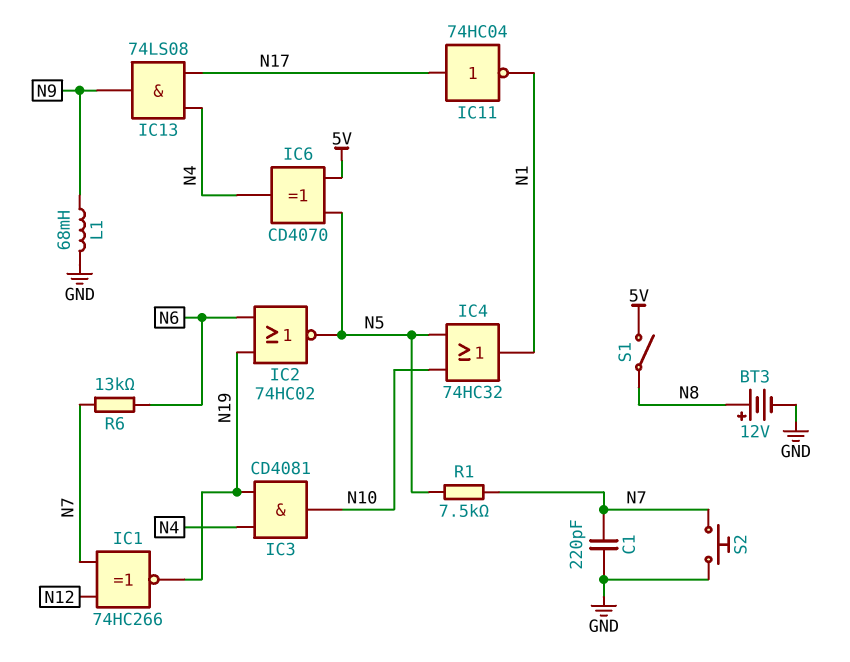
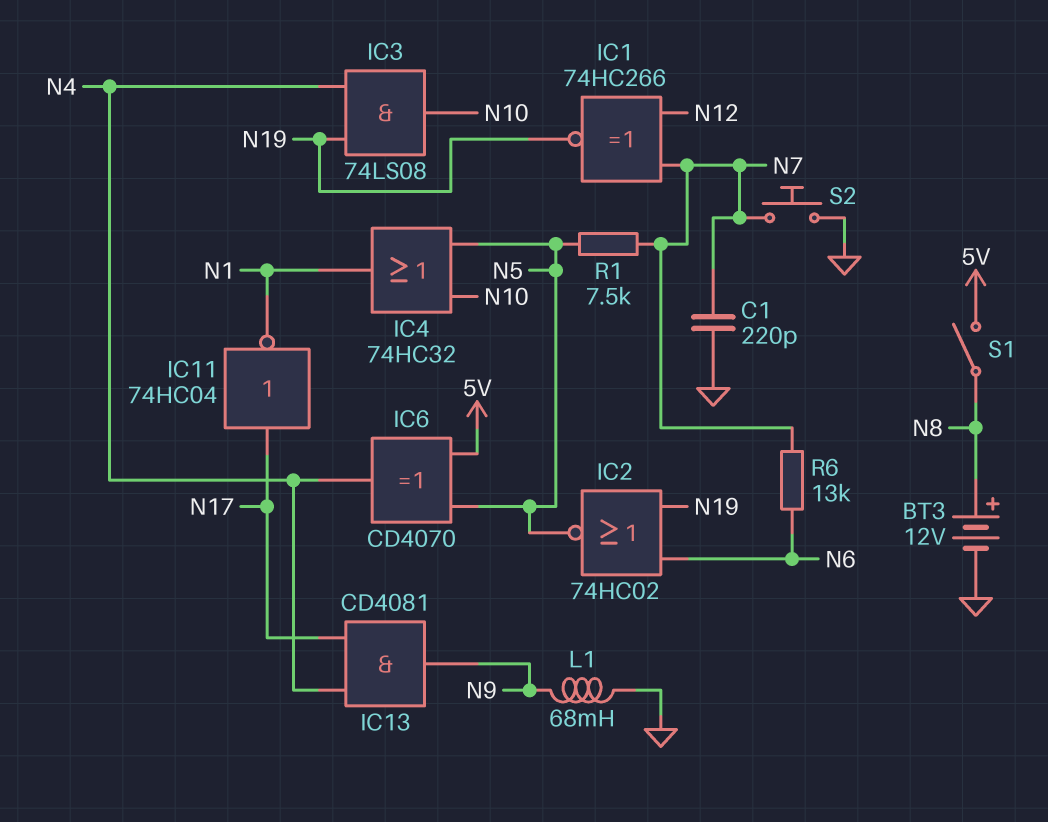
IC3: AND CD4081 (in N4, in N19, out N10) -> AND 74LS08 (in N4, in N19, out N10)
IC13: AND 74LS08 (in N4, in N17, out N9) -> AND CD4081 (in N4, in N17, out N9)

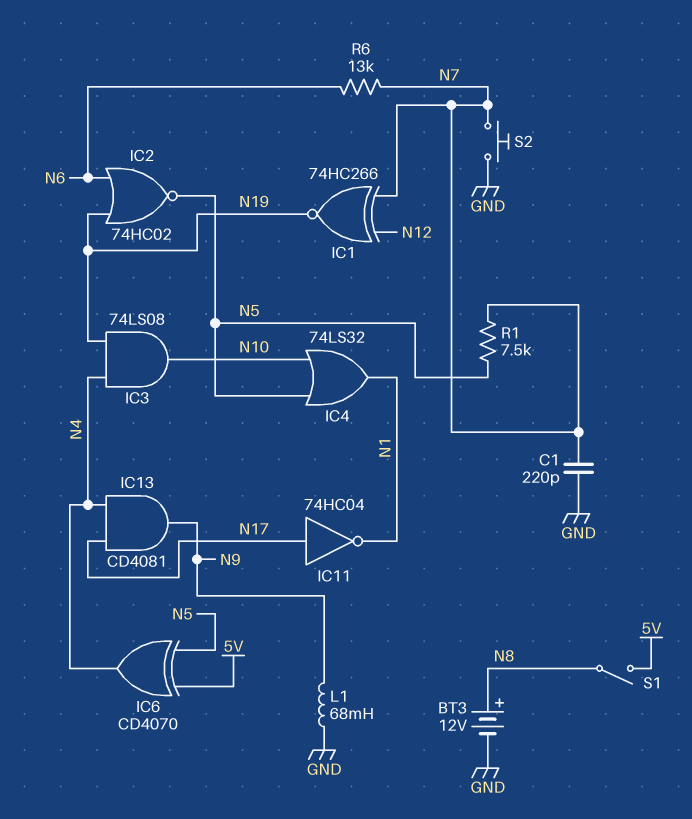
IC4: OR 74HC32 (in N5, in N10, out N1) -> OR 74LS32 (in N5, in N10, out N1)

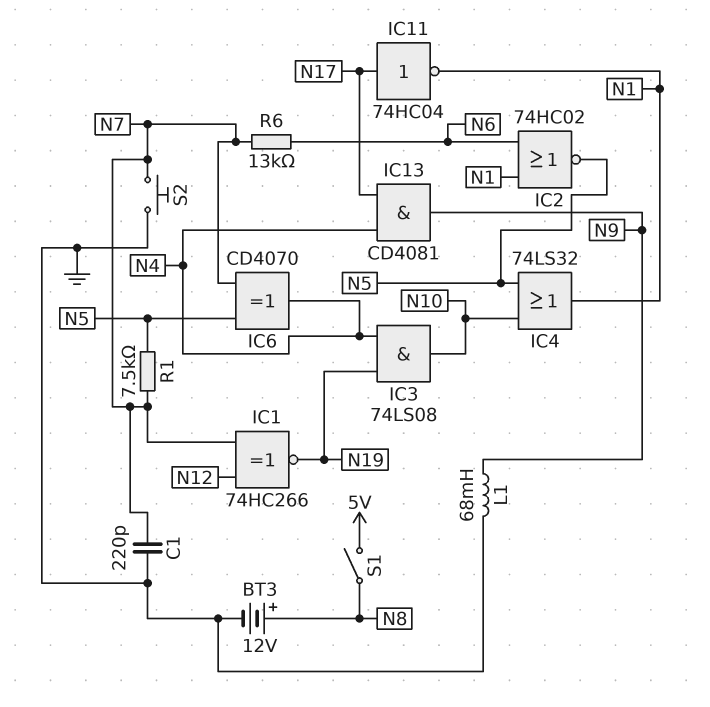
IC2: NOR 74HC02 (in N6, in N19, out N5) -> NOR 74HC02 (in N1, in N6, out N5)
IC6: XOR CD4070 (in 5V, in N5, out N4) -> XOR CD4070 (in N5, in N7, out N4)

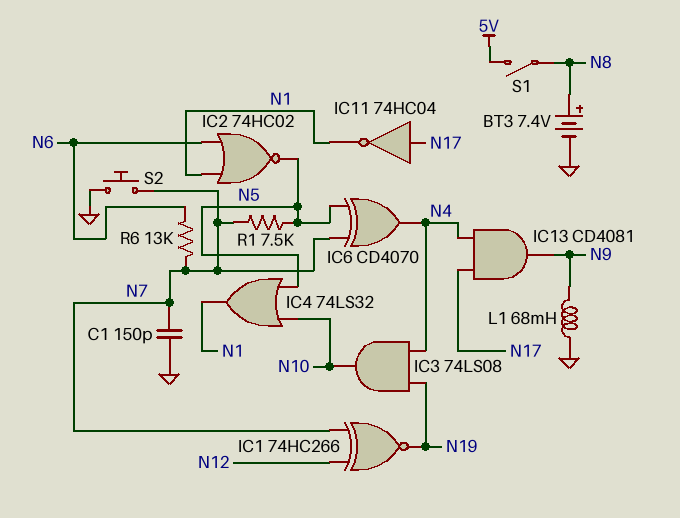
BT3: 12V (plus N8, minus GND) -> 7.4V (plus N8, minus GND)
C1: 220pF (GND, N7) -> 150pF (GND, N7)

